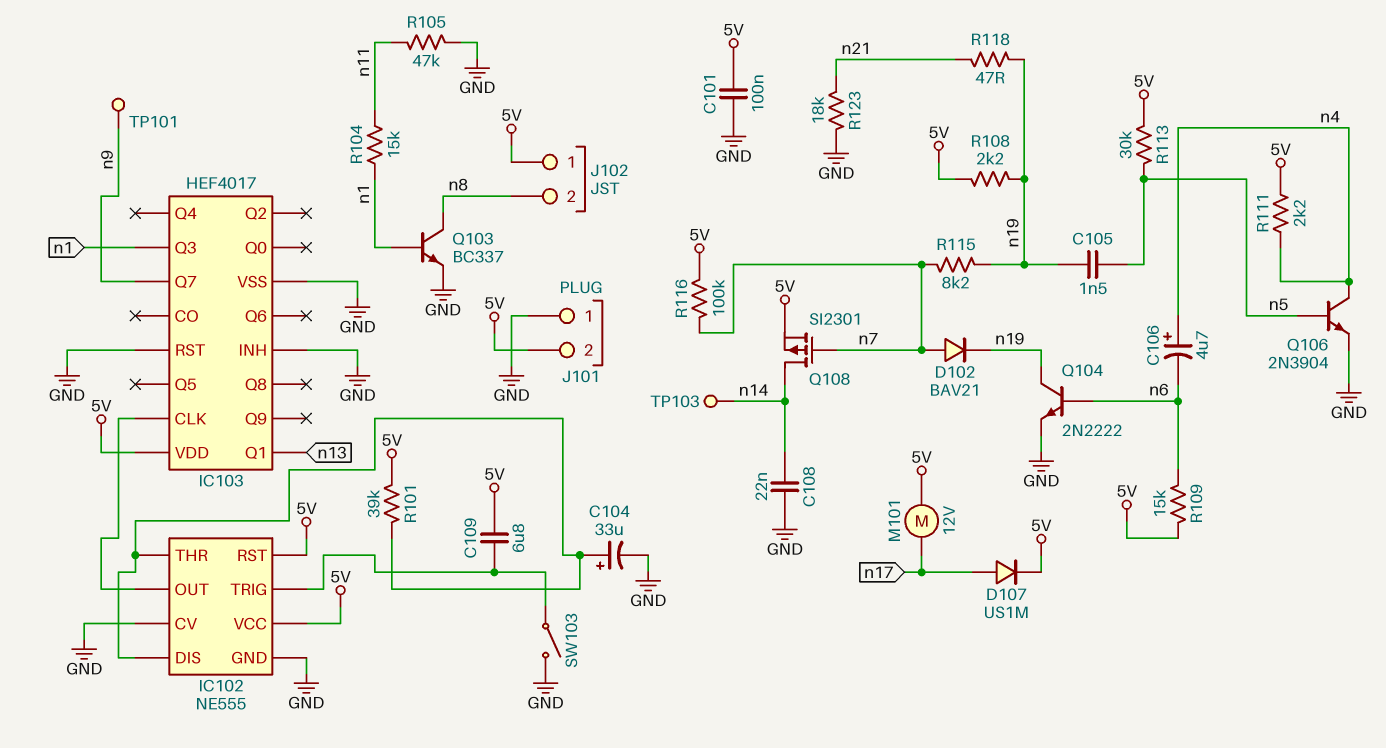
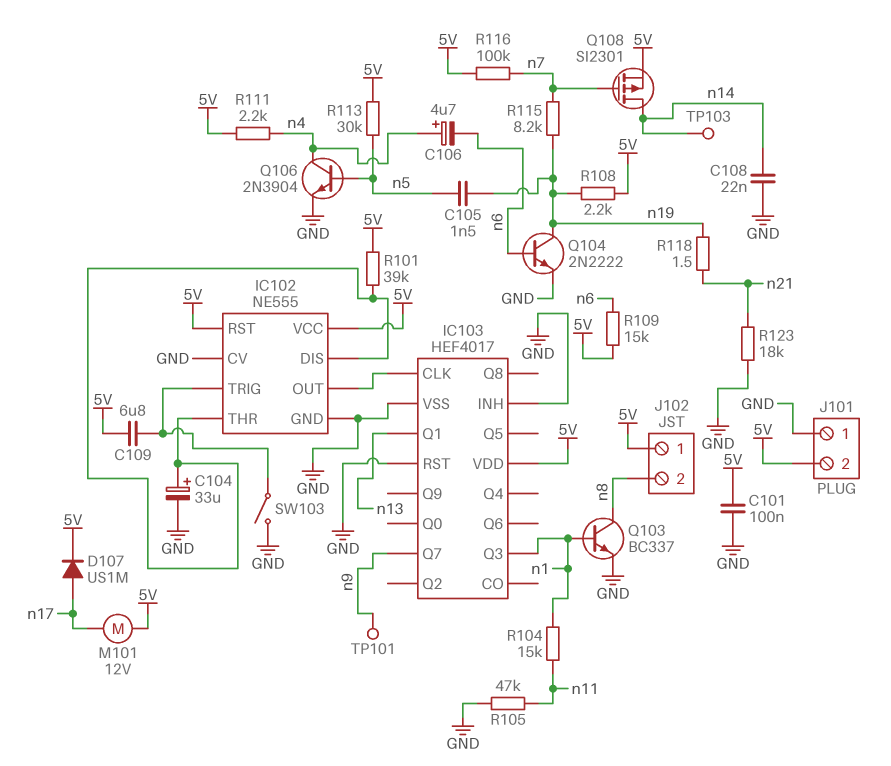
D102: diode BAV21 (A n7, K n19) -> none
R118: 47 (n19, n21) -> 1.5 (n19, n21)

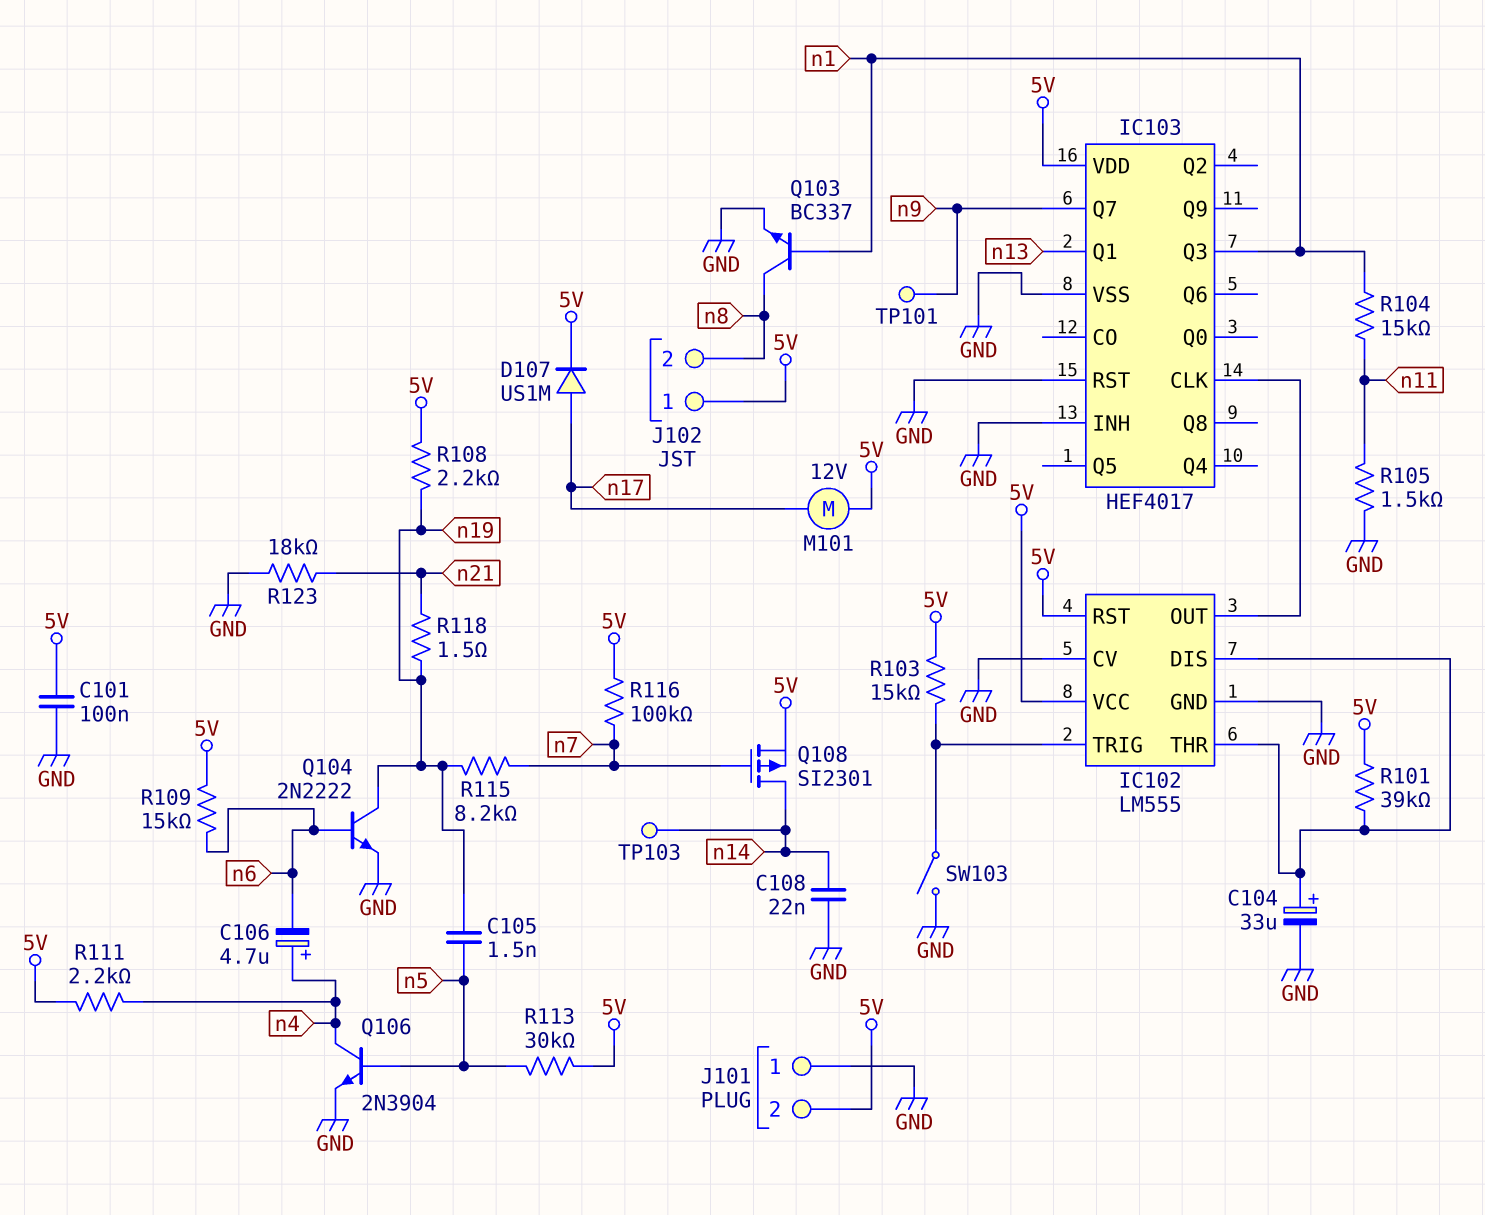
C109: 6.8uF (5V, IC102/TRIG) -> none
IC102: NE555 -> LM555
R103: none -> 15k (5V, IC102/TRIG)
R105: 47k (GND, n11) -> 1.5k (GND, n11)

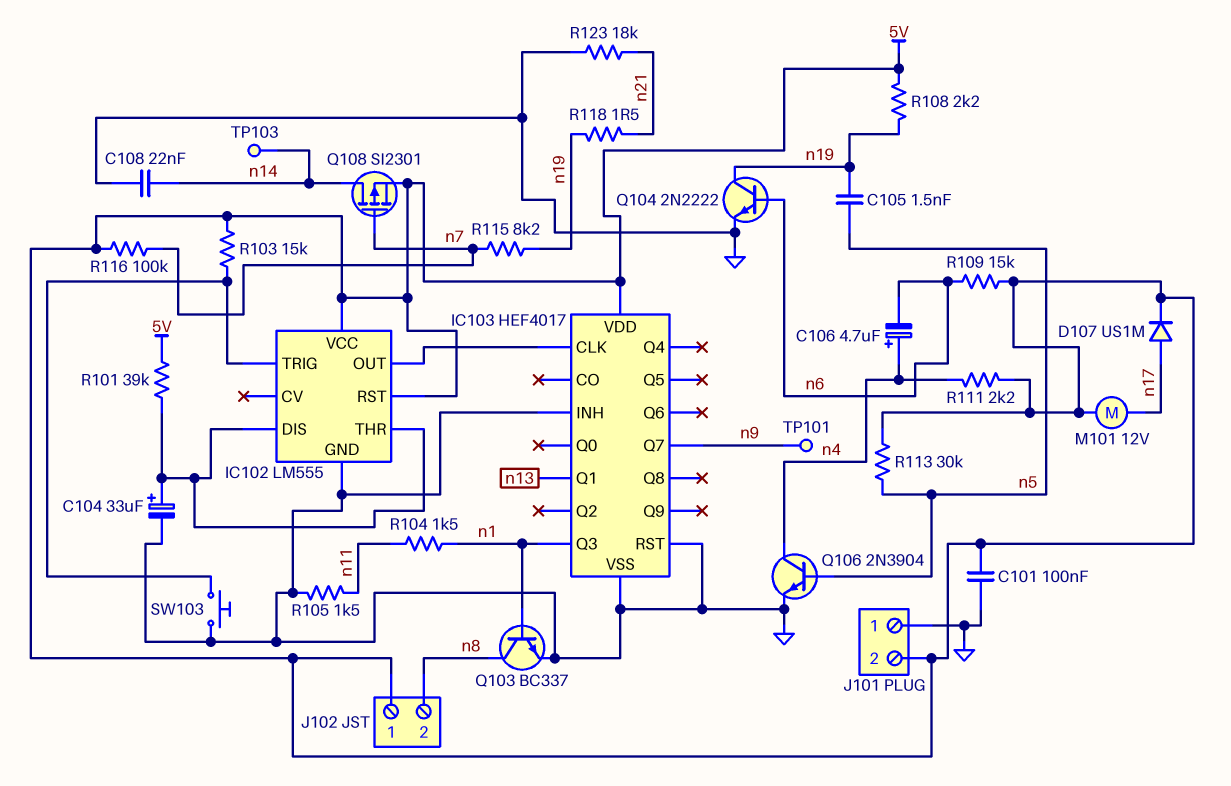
IC102 pin CV: GND -> none
R104: 15k (n1, n11) -> 1.5k (n1, n11)
SW103: switch (GND, IC102/TRIG) -> button (GND, IC102/TRIG)

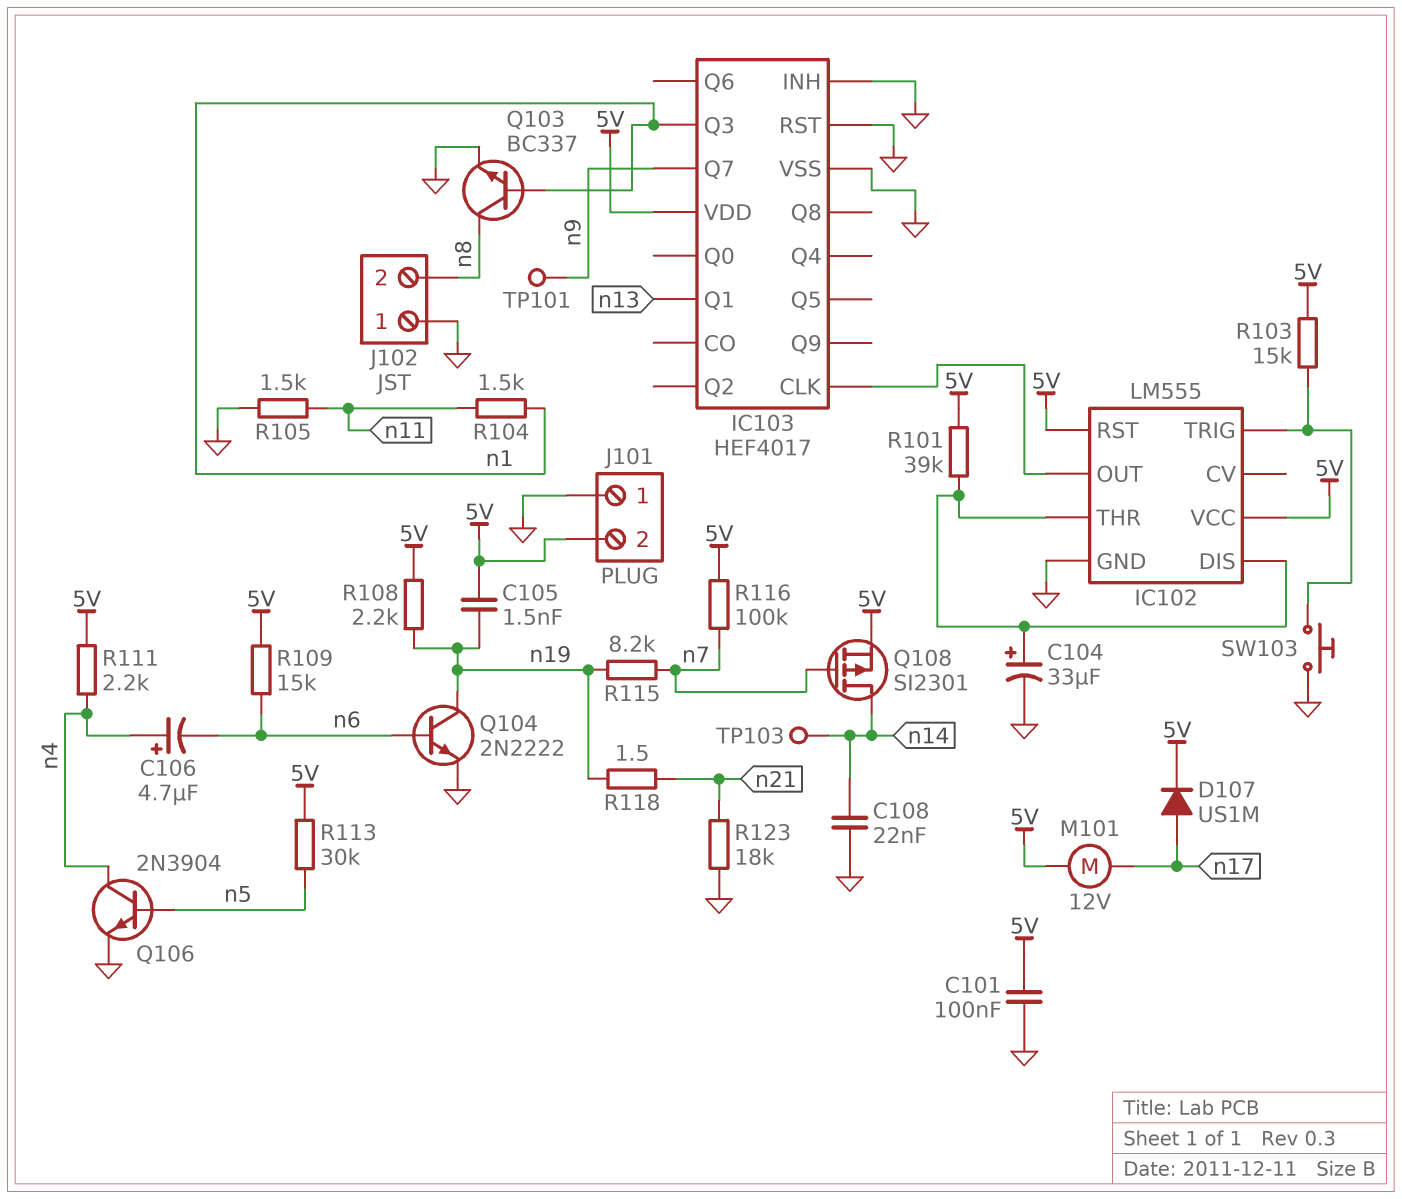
C105: 1.5nF (n5, n19) -> 1.5nF (5V, n19)
J102 pin 1: 5V -> GND

